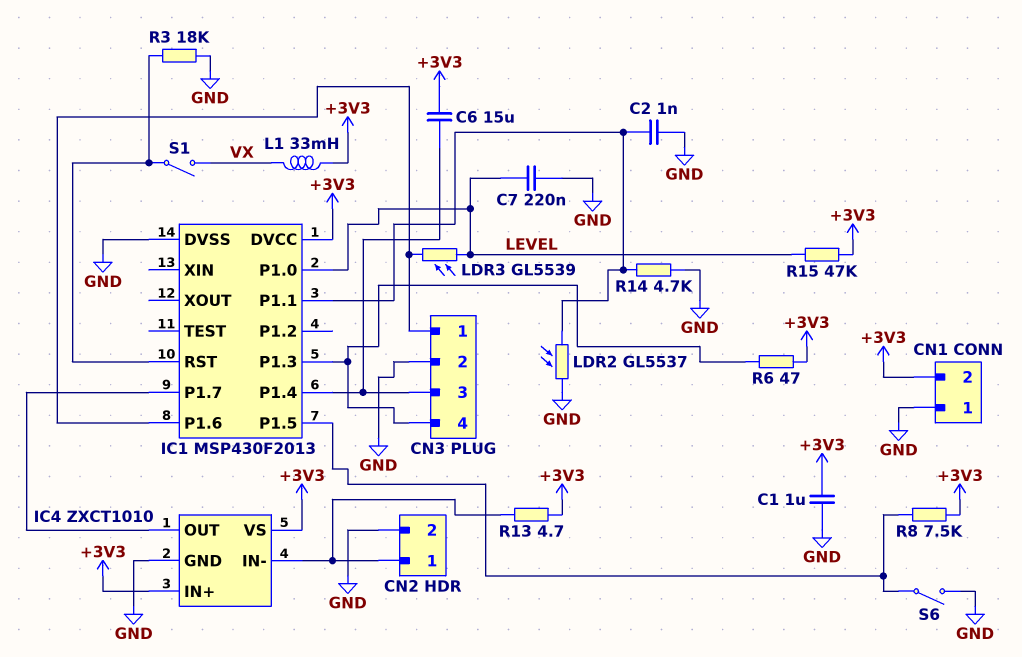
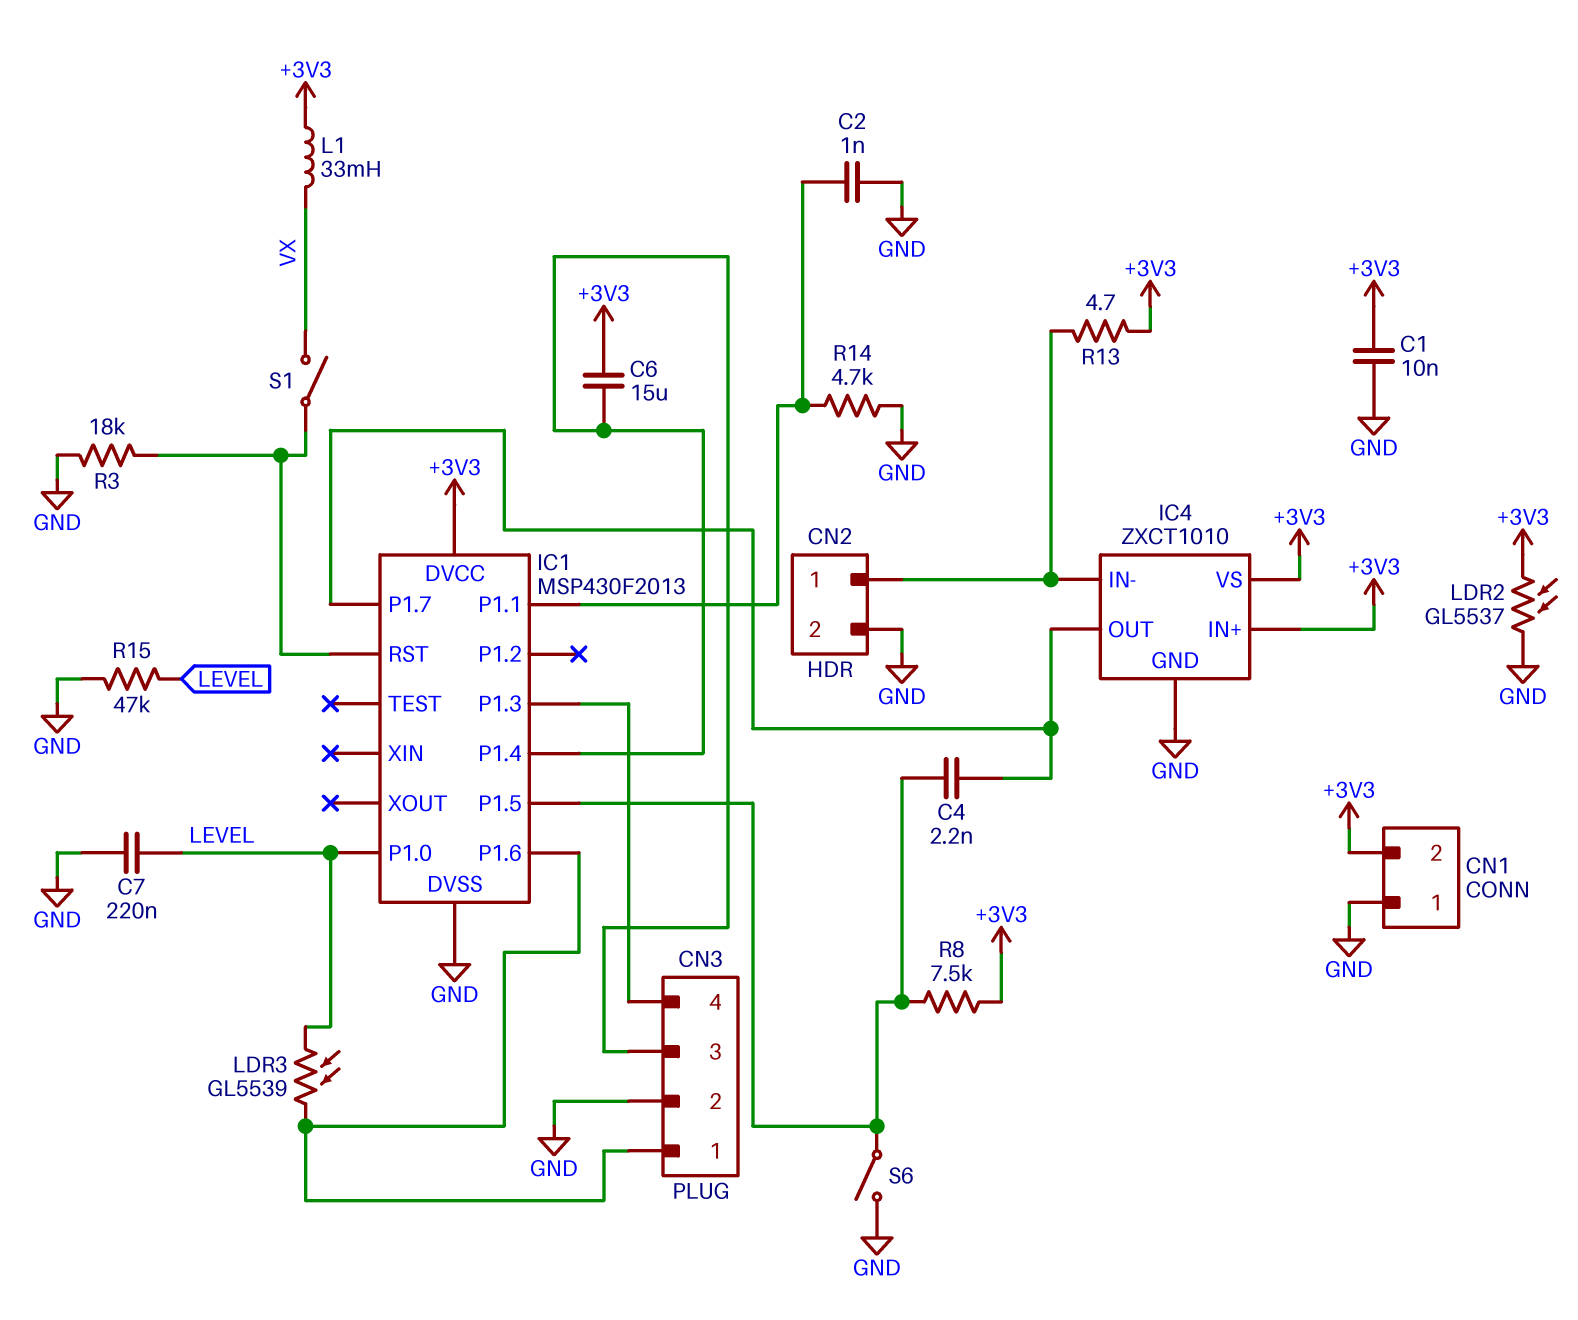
C1: 1uF (+3V3, GND) -> 10nF (+3V3, GND)
C4: none -> 2.2nF (IC1/P1.5, IC1/P1.7)
LDR2: GL5537 (GND, IC1/P1.1) -> GL5537 (+3V3, GND)
R6: 47 (+3V3, CN3/4) -> none
R15: 47k (+3V3, LEVEL) -> 47k (GND, LEVEL)

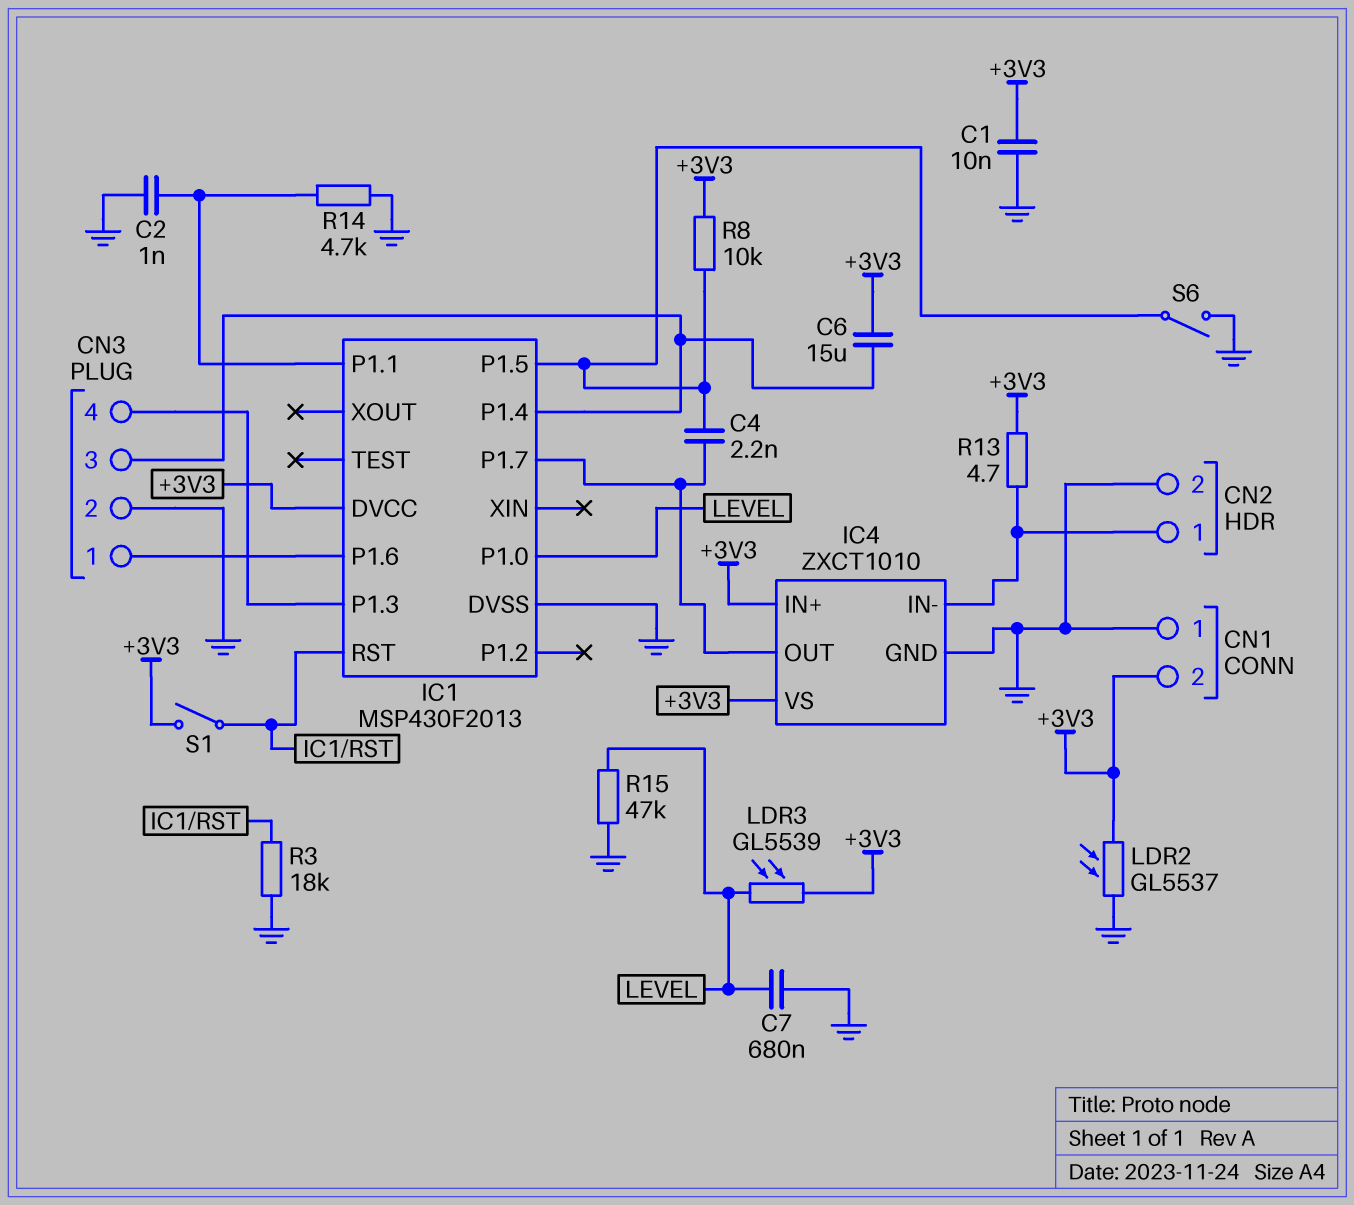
C7: 220nF (GND, LEVEL) -> 680nF (GND, LEVEL)
L1: 33mH (+3V3, VX) -> none
LDR3: GL5539 (CN3/1, LEVEL) -> GL5539 (+3V3, LEVEL)
R8: 7.5k (+3V3, IC1/P1.5) -> 10k (+3V3, IC1/P1.5)
S1: switch (IC1/RST, VX) -> switch (+3V3, IC1/RST)

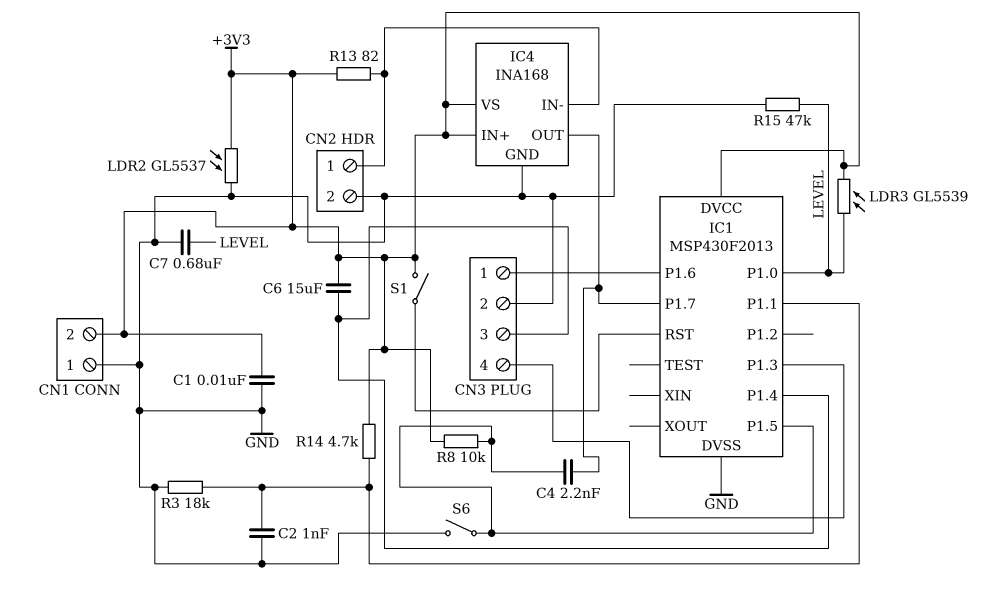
IC4: ZXCT1010 -> INA168
R3: 18k (GND, IC1/RST) -> 18k (GND, IC1/P1.1)
R13: 4.7 (+3V3, CN2/1) -> 82 (+3V3, CN2/1)
R14: 4.7k (GND, IC1/P1.1) -> 4.7k (+3V3, IC1/P1.1)

